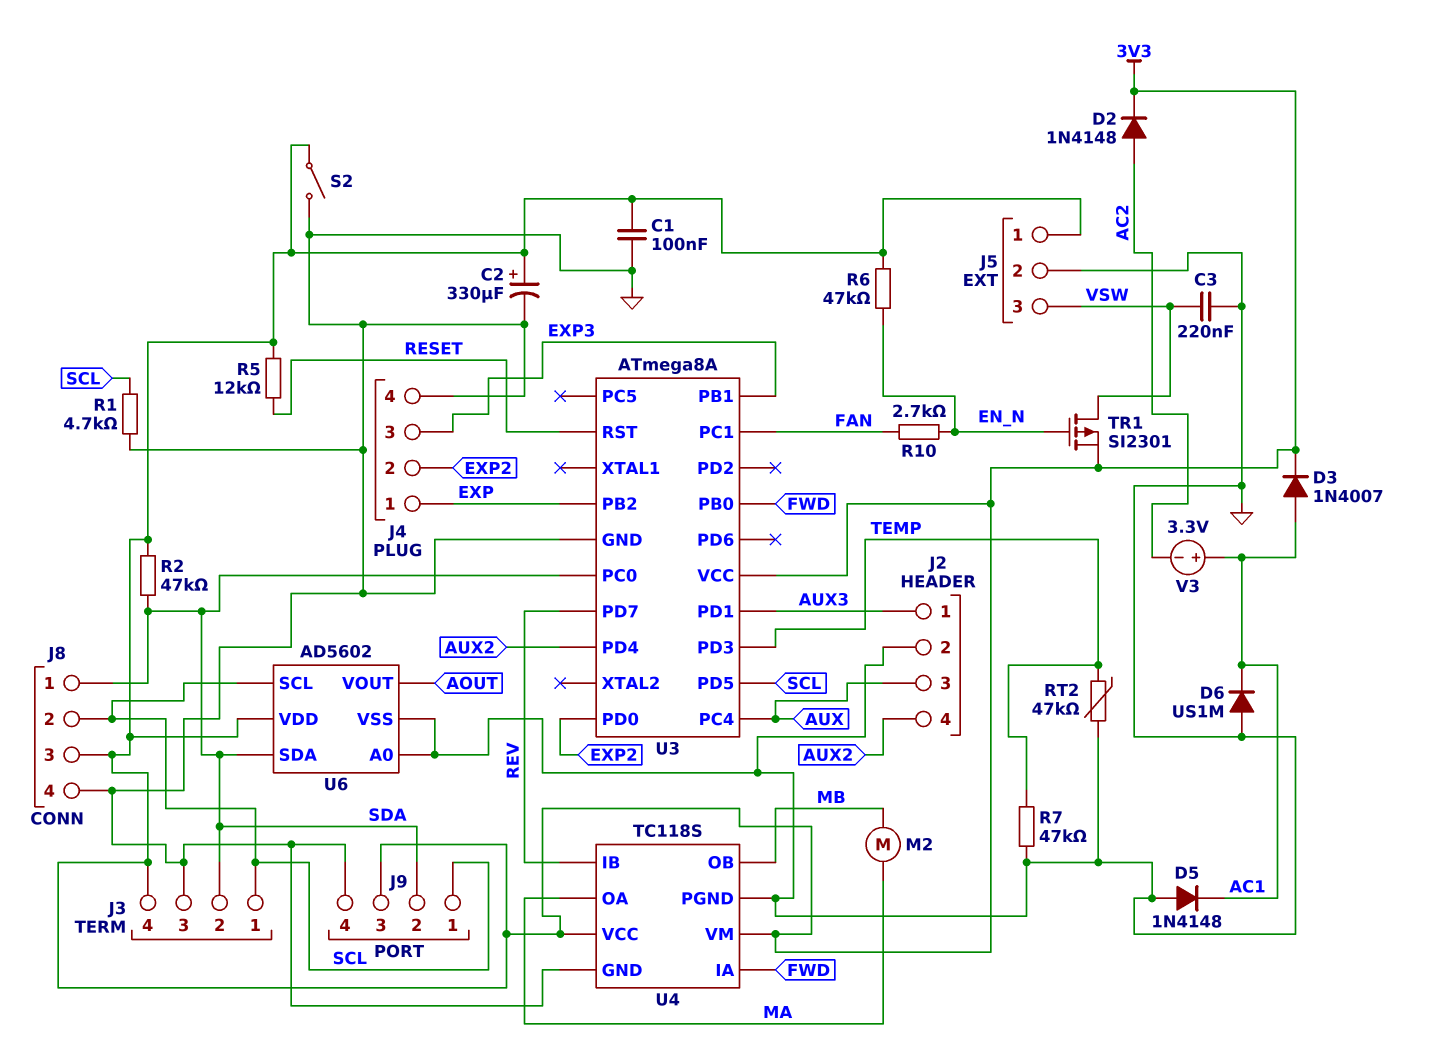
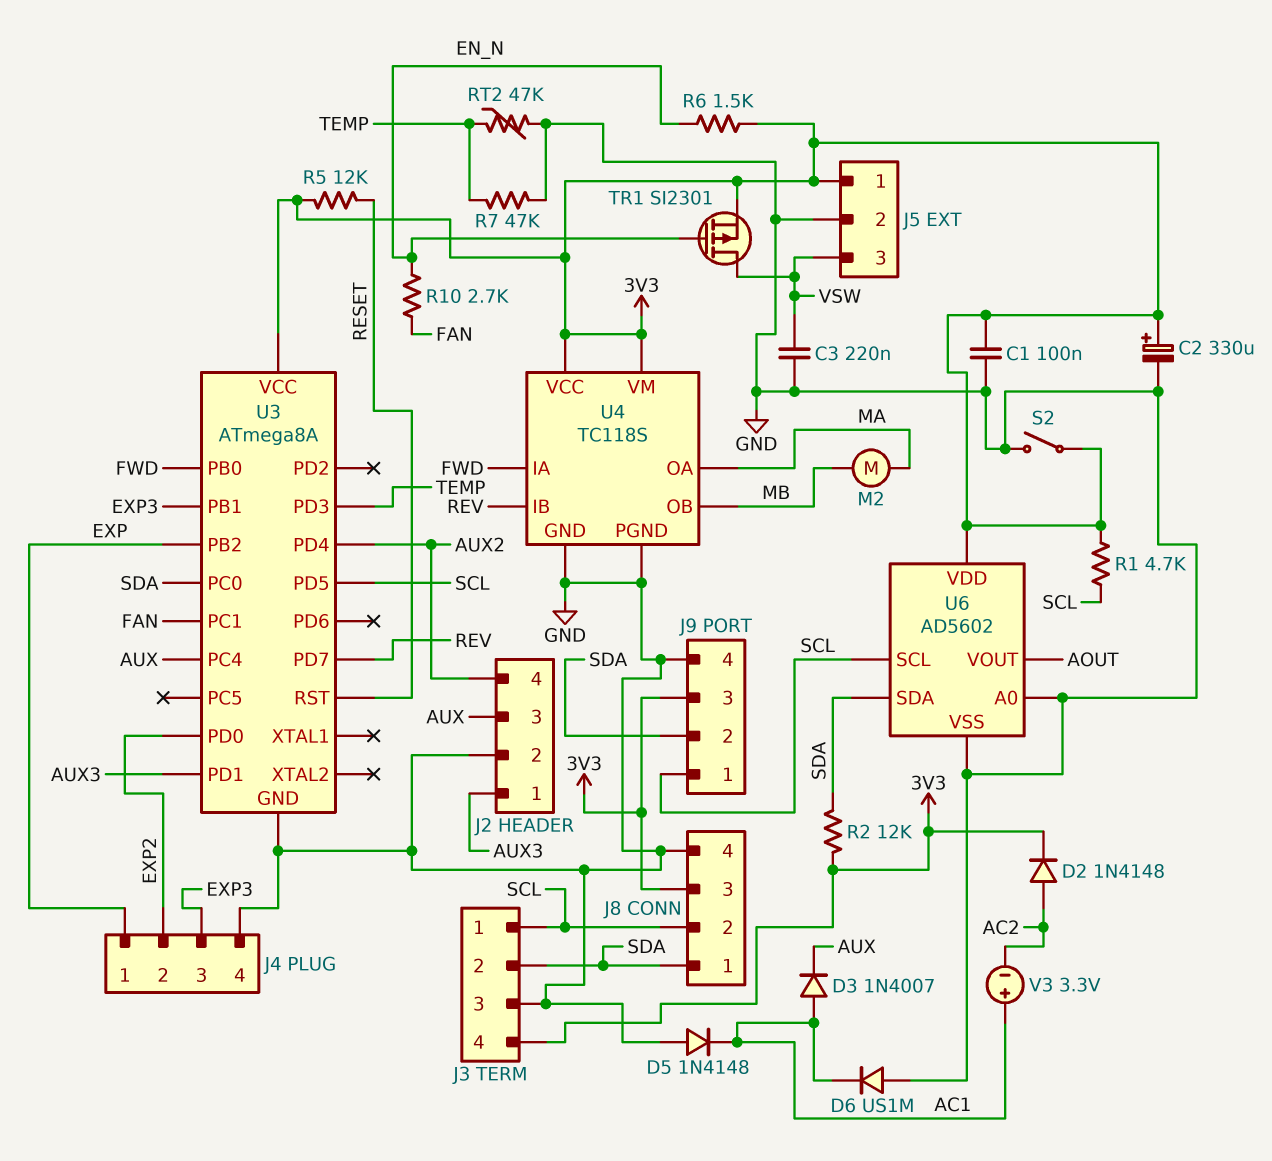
D3: diode 1N4007 (A AC1, K 3V3) -> diode 1N4007 (A AC1, K AUX)
R1: 4.7k (GND, SCL) -> 4.7k (3V3, SCL)
R2: 47k (3V3, SDA) -> 12k (3V3, SDA)
R6: 47k (3V3, EN_N) -> 1.5k (3V3, EN_N)

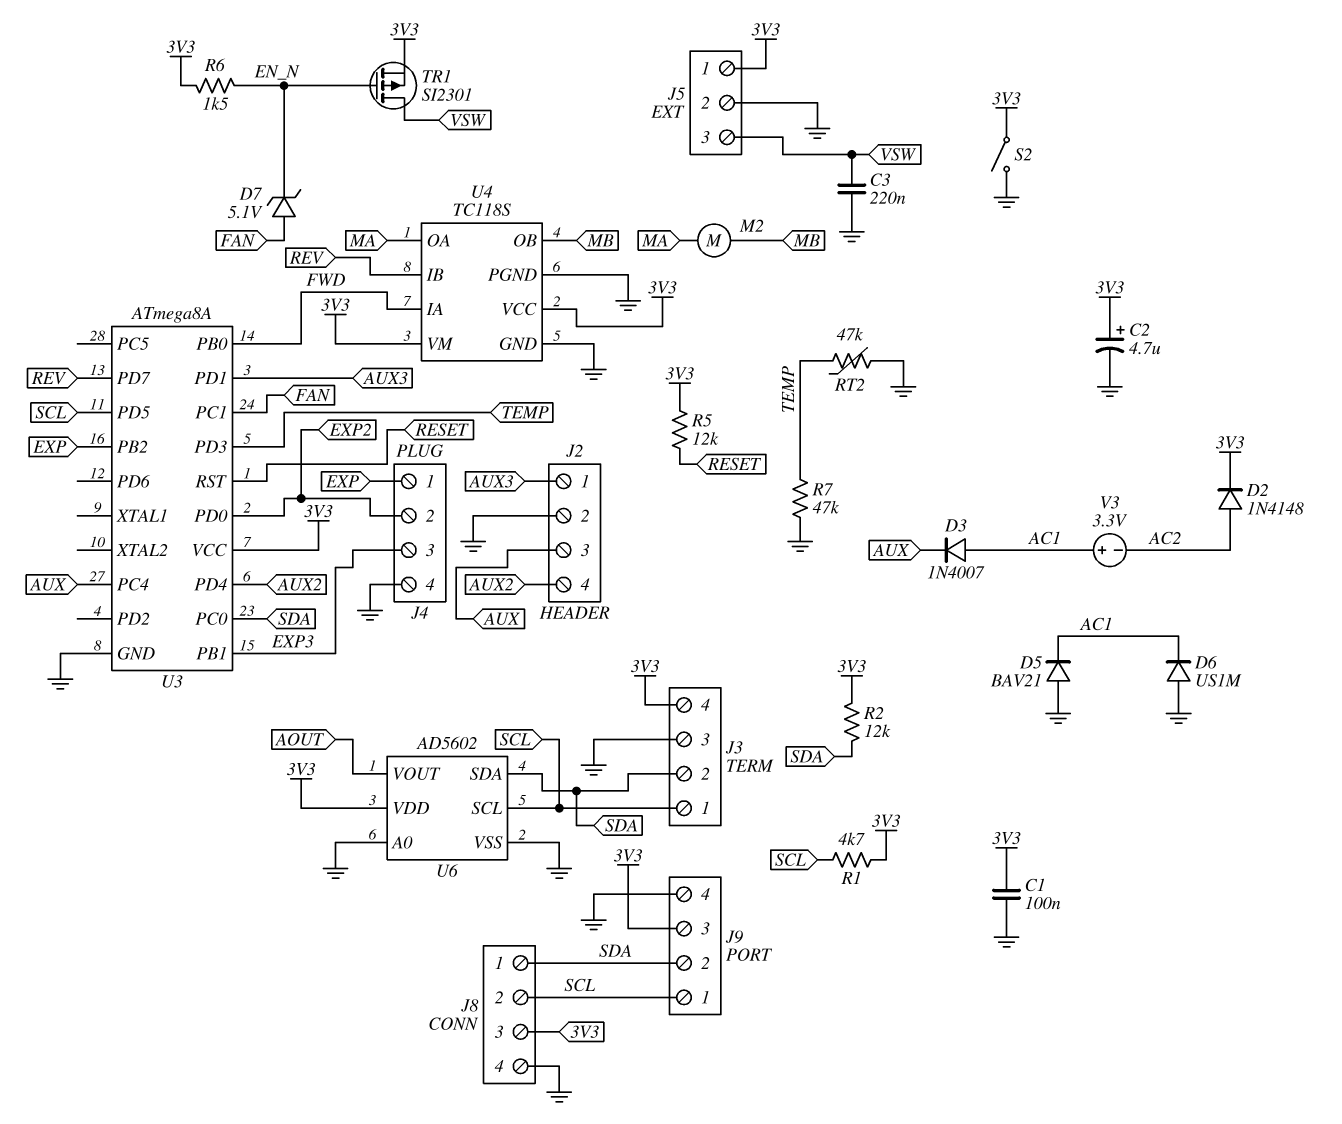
C2: 330uF (plus 3V3, minus GND) -> 4.7uF (plus 3V3, minus GND)
D5: diode 1N4148 (A GND, K AC1) -> diode BAV21 (A GND, K AC1)
D7: none -> zener 5.1V (A FAN, K EN_N)
R10: 2.7k (EN_N, FAN) -> none

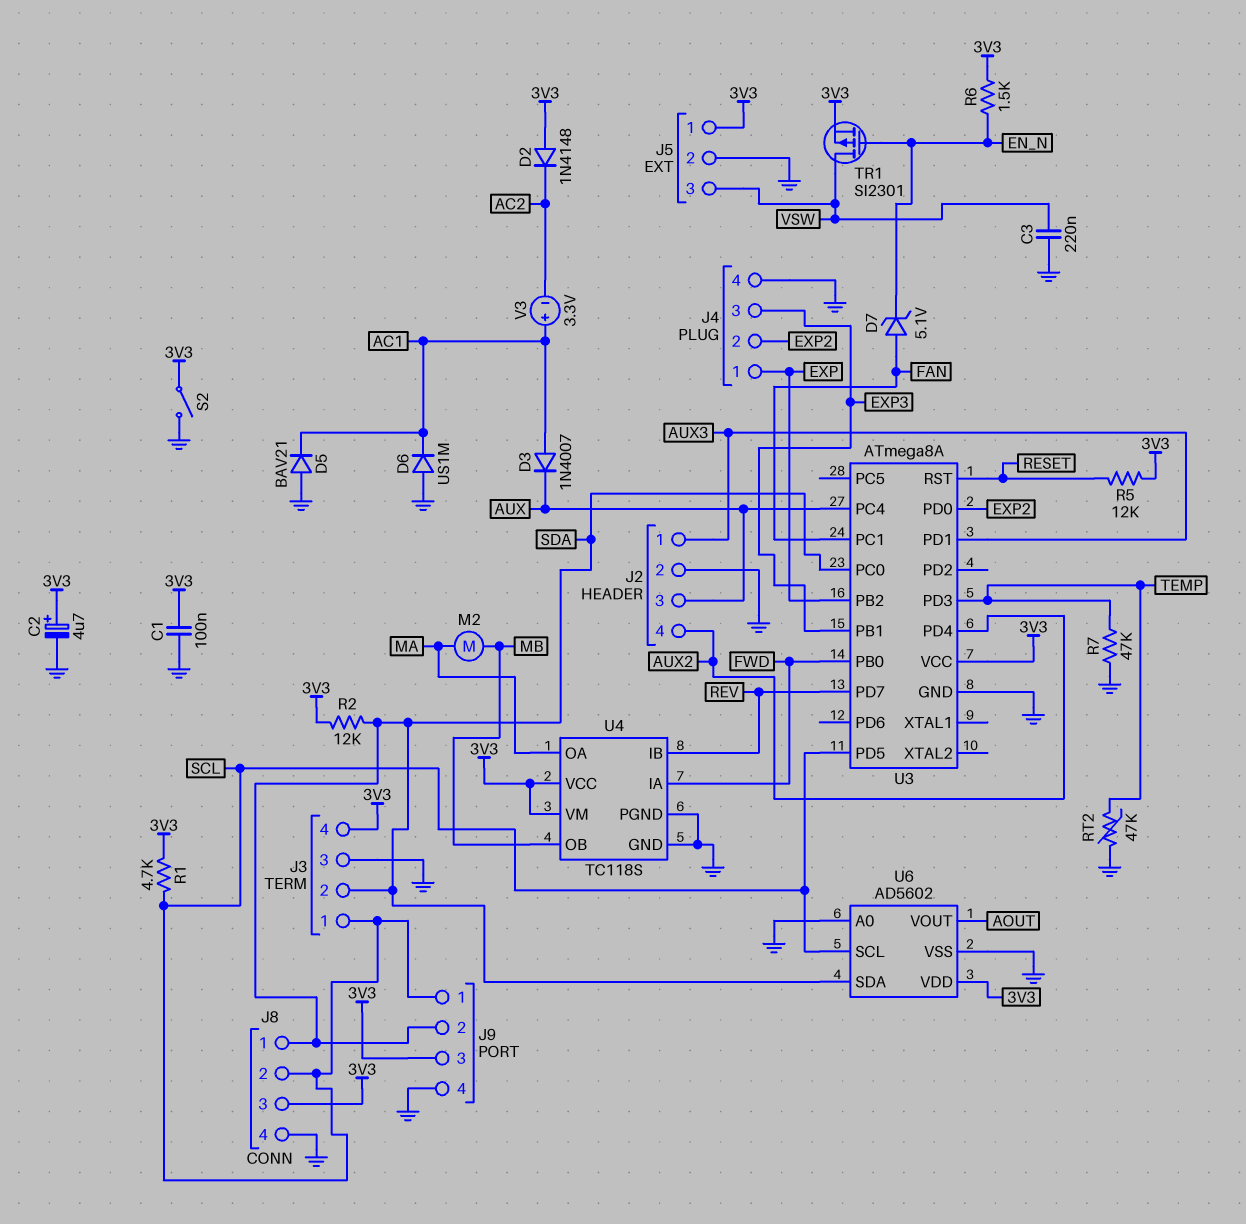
D2: diode 1N4148 (A AC2, K 3V3) -> diode 1N4148 (A 3V3, K AC2)

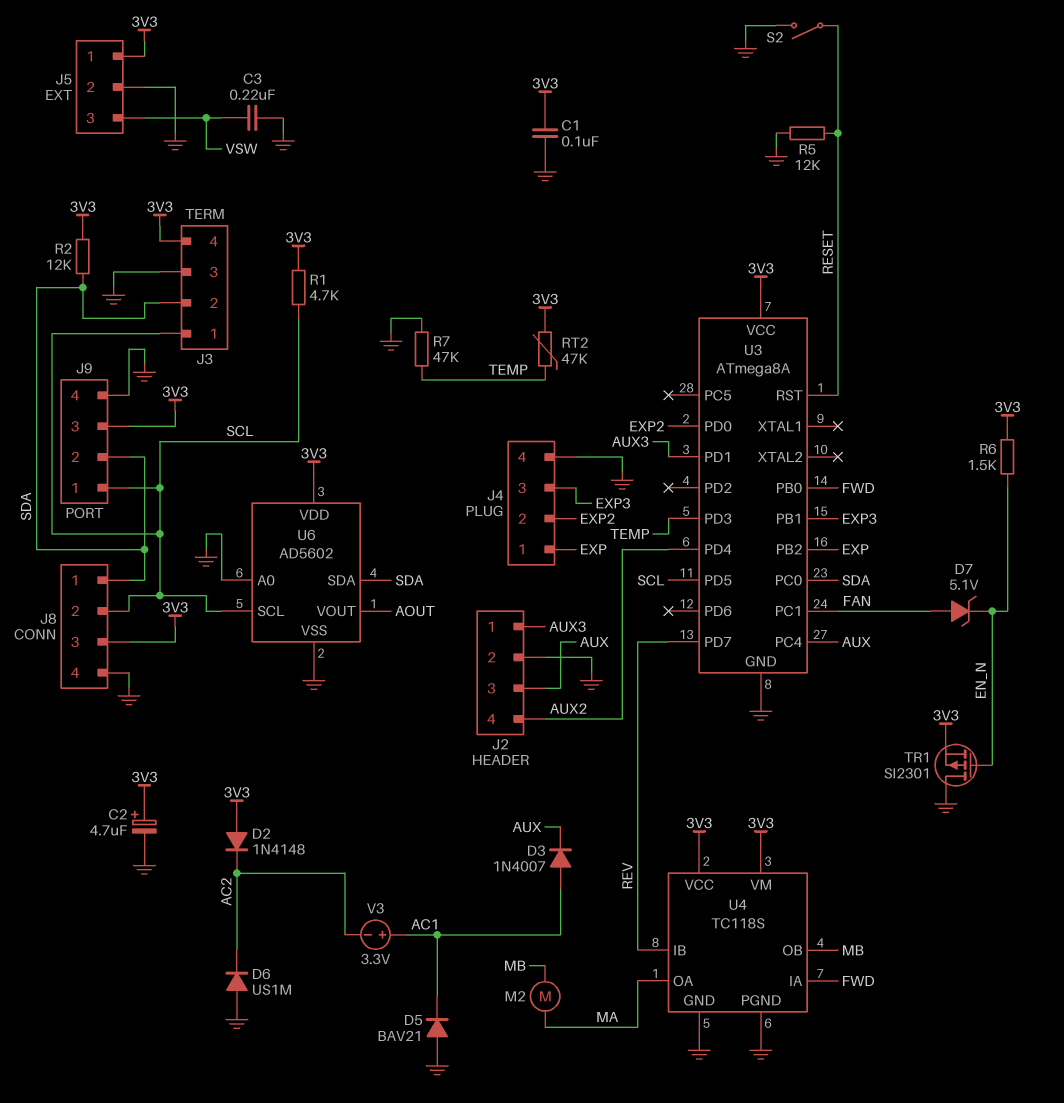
D6: diode US1M (A GND, K AC1) -> diode US1M (A GND, K AC2)
R5: 12k (3V3, RESET) -> 12k (GND, RESET)
RT2: 47k (GND, TEMP) -> 47k (3V3, TEMP)
S2: switch (3V3, GND) -> switch (GND, RESET)
TR1: PMOS SI2301 (G EN_N, D VSW, S 3V3) -> PMOS SI2301 (G EN_N, D GND, S 3V3)

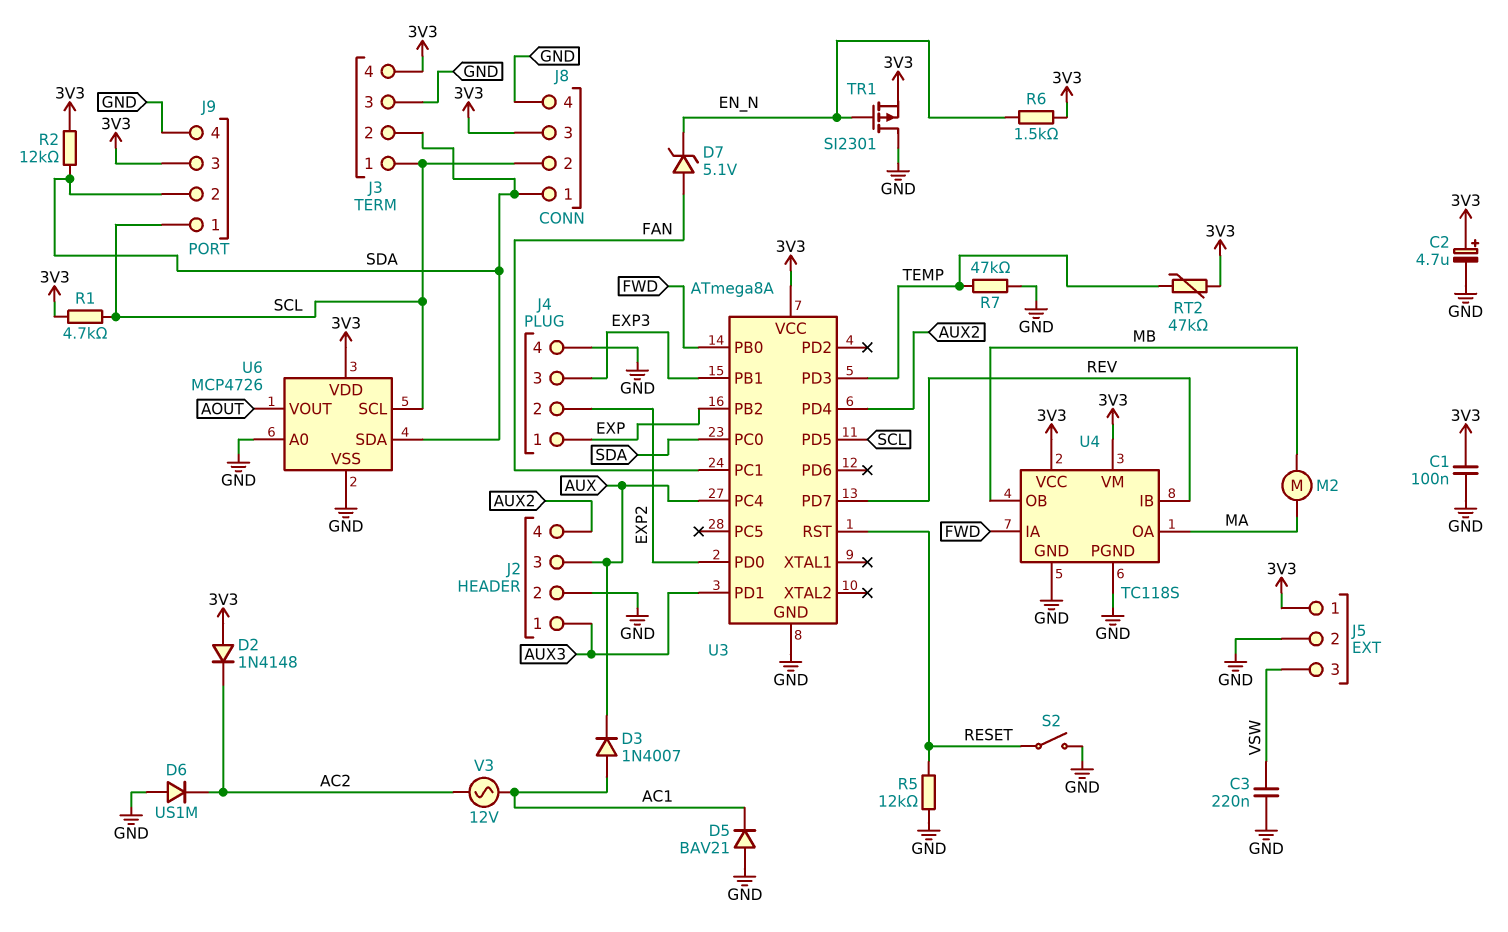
U6: AD5602 -> MCP4726
V3: 3.3V (plus AC1, minus AC2) -> AC 12V (AC1, AC2)

